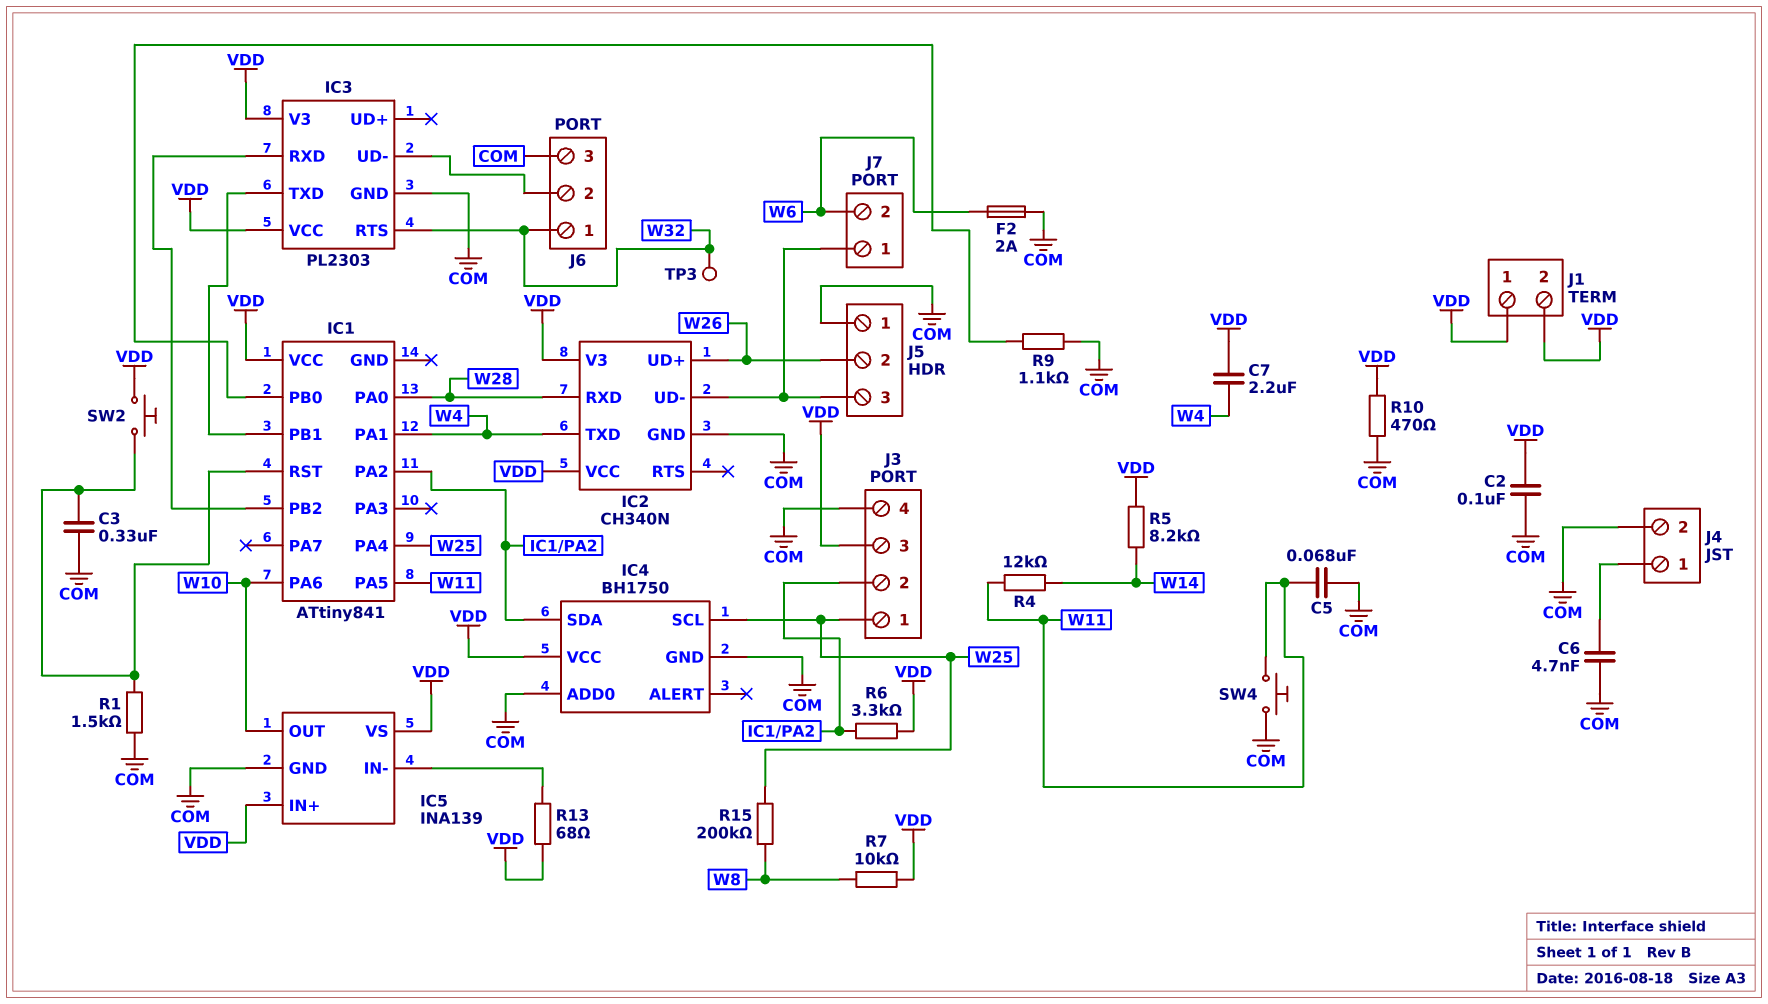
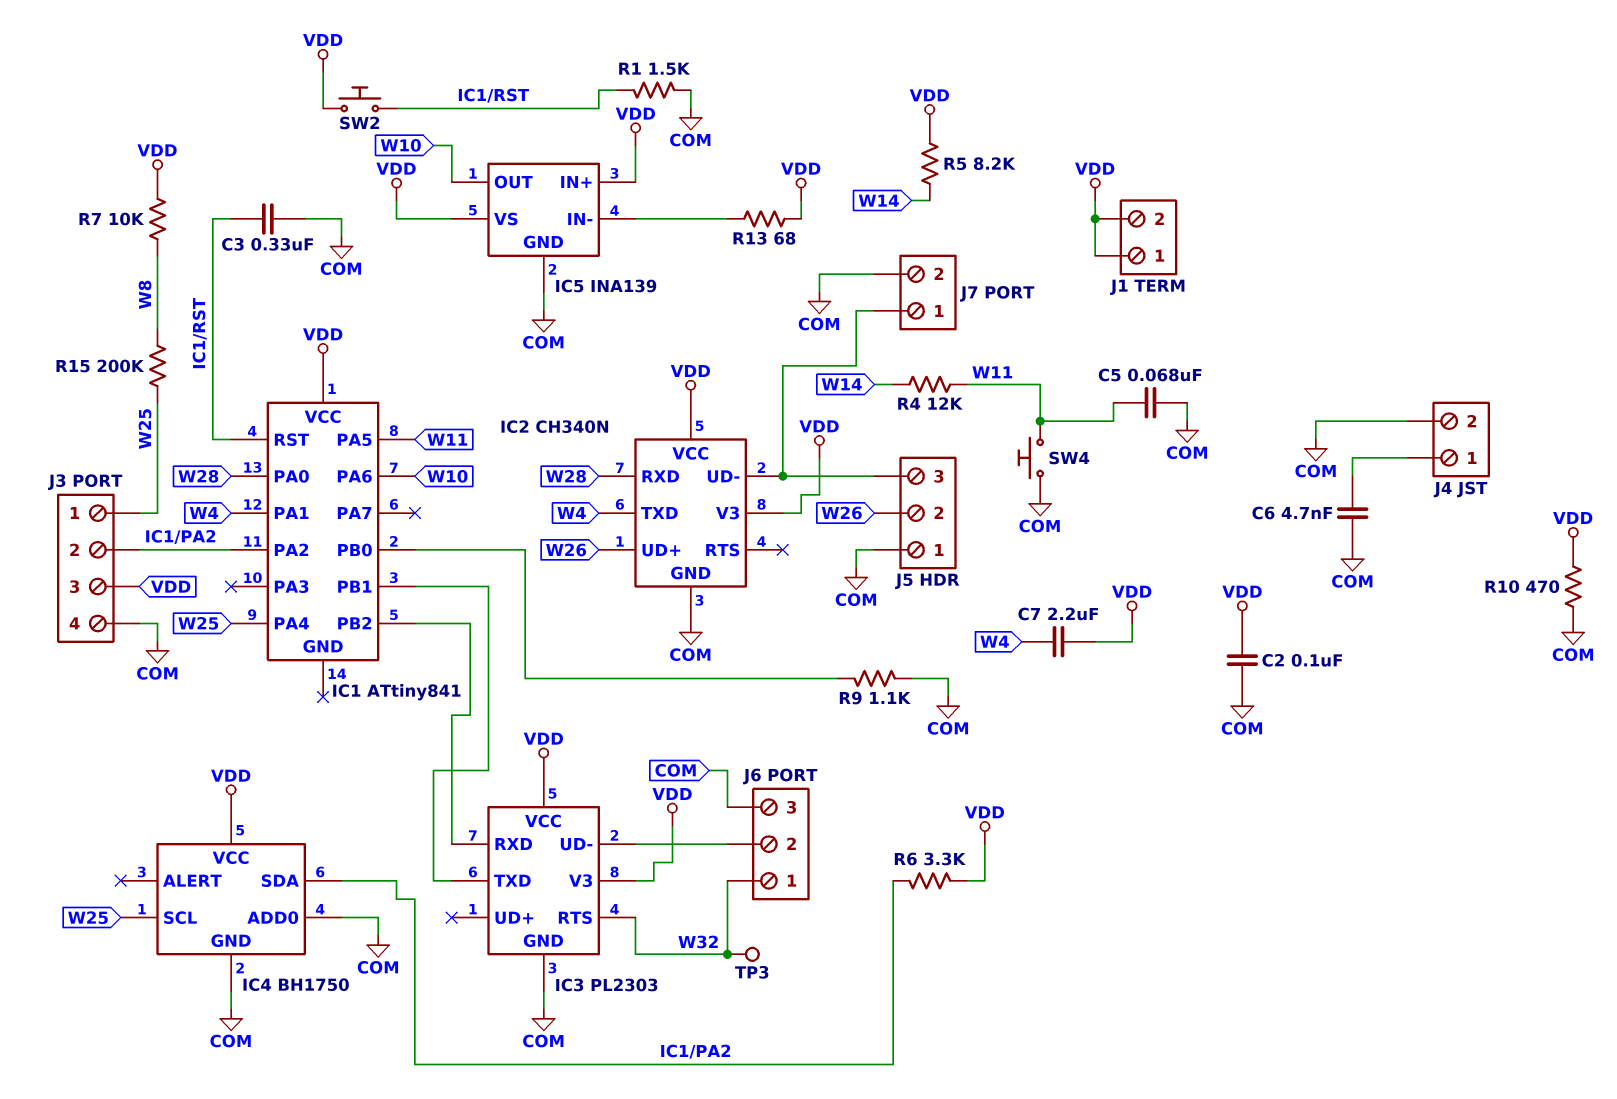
F2: 2A (COM, W6) -> none
J7 pin 2: W6 -> COM

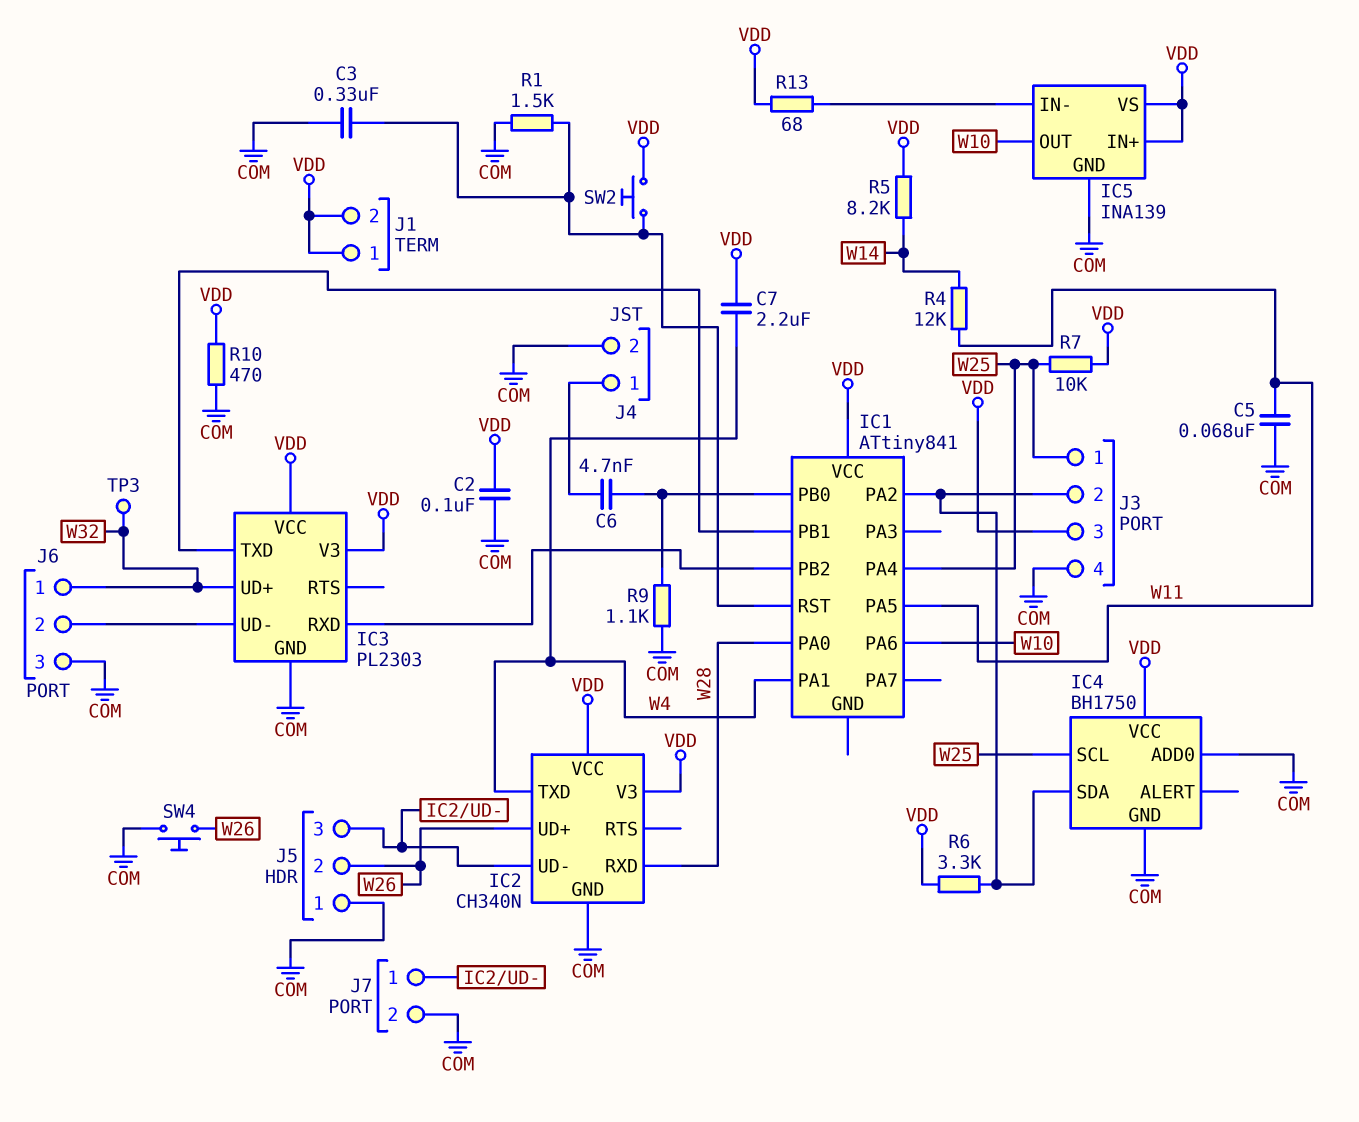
C6: 4.7nF (COM, J4/1) -> 4.7nF (IC1/PB0, J4/1)
IC3 pin RTS: W32 -> none
IC3 pin UD+: none -> W32
R7: 10k (VDD, W8) -> 10k (VDD, W25)
R15: 200k (W8, W25) -> none
SW4: button (COM, W11) -> button (COM, W26)

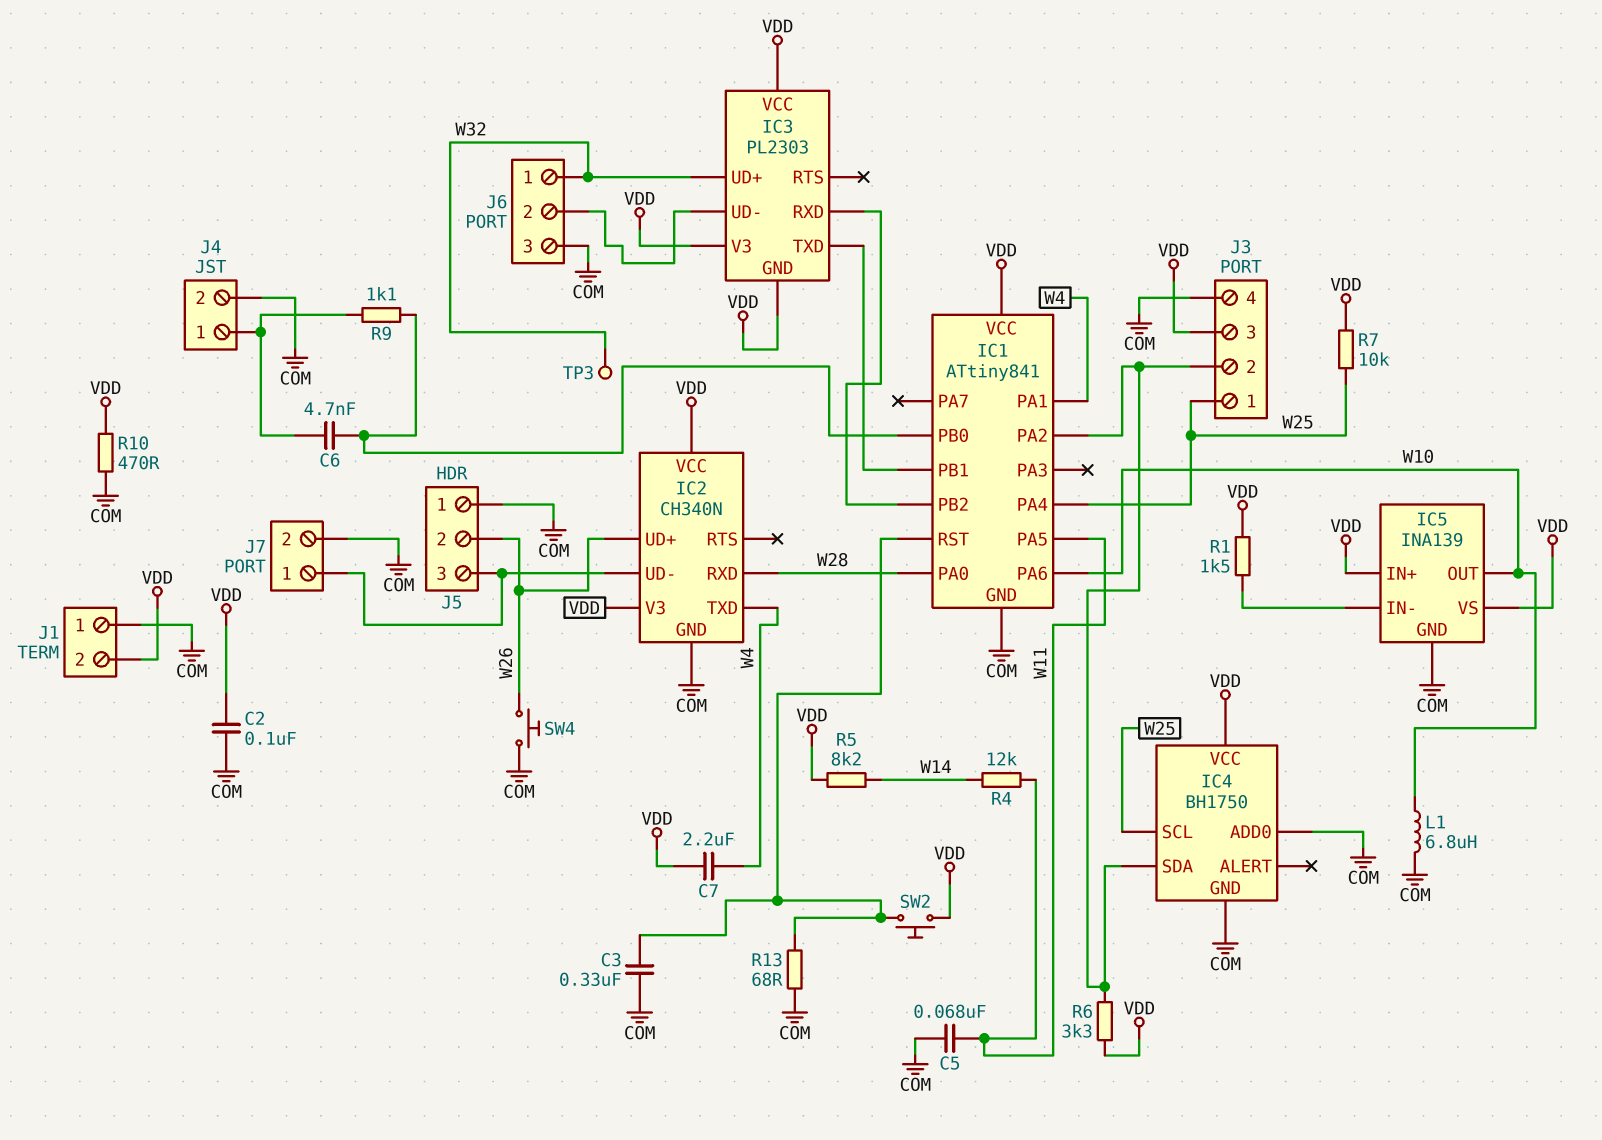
IC1 pin GND: none -> COM
IC3 pin GND: COM -> VDD
J1 pin 1: VDD -> COM
L1: none -> 6.8uH (COM, W10)
R1: 1.5k (COM, IC1/RST) -> 1.5k (IC5/IN-, VDD)
R9: 1.1k (COM, IC1/PB0) -> 1.1k (IC1/PB0, J4/1)
R13: 68 (IC5/IN-, VDD) -> 68 (COM, IC1/RST)

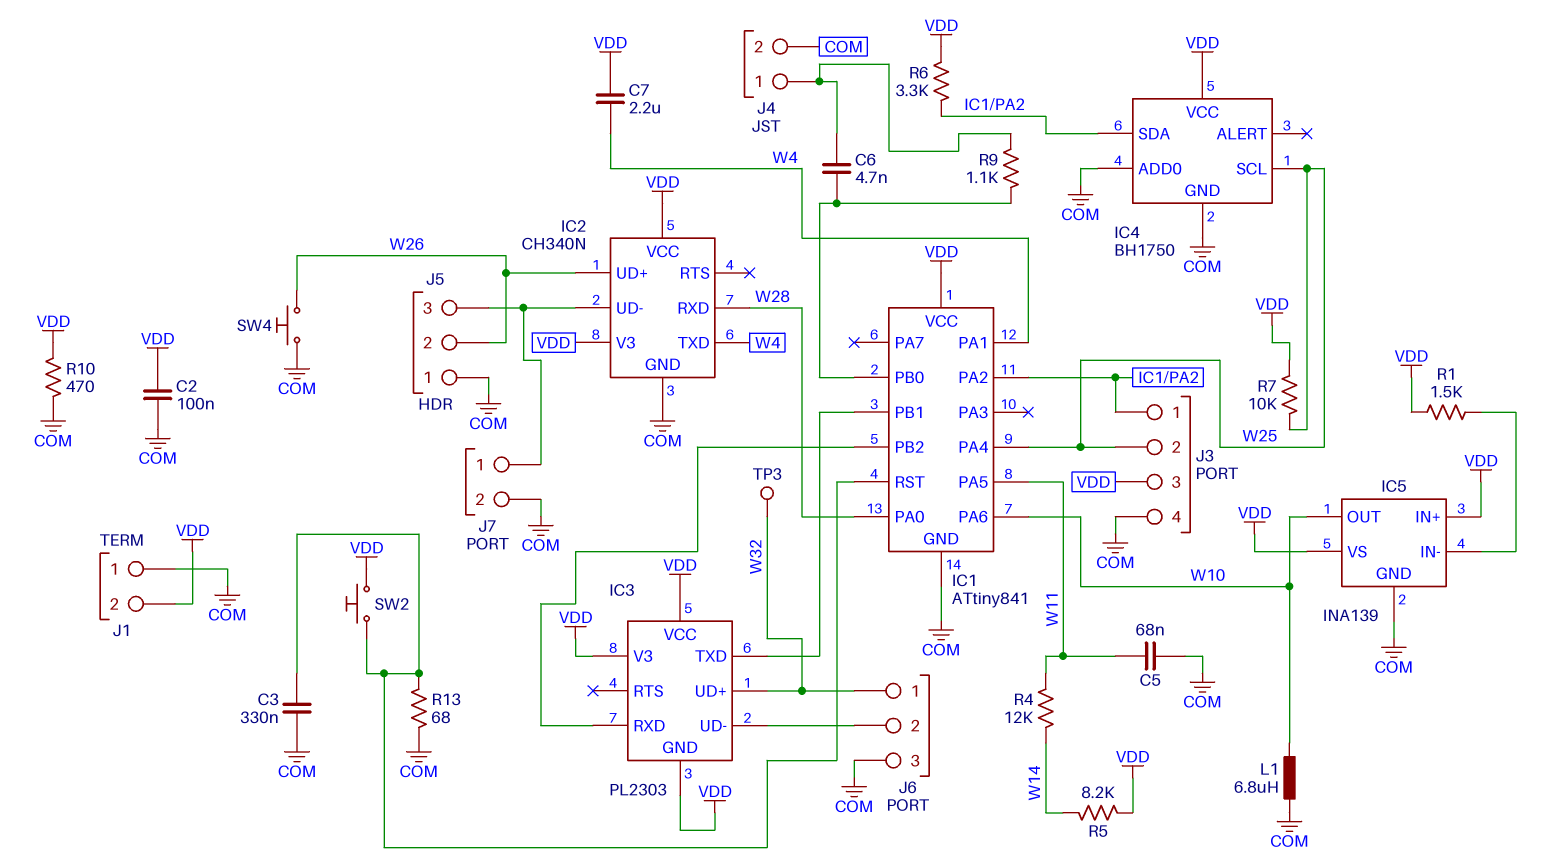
J3 pin 1: W25 -> IC1/PA2
J3 pin 2: IC1/PA2 -> W25

